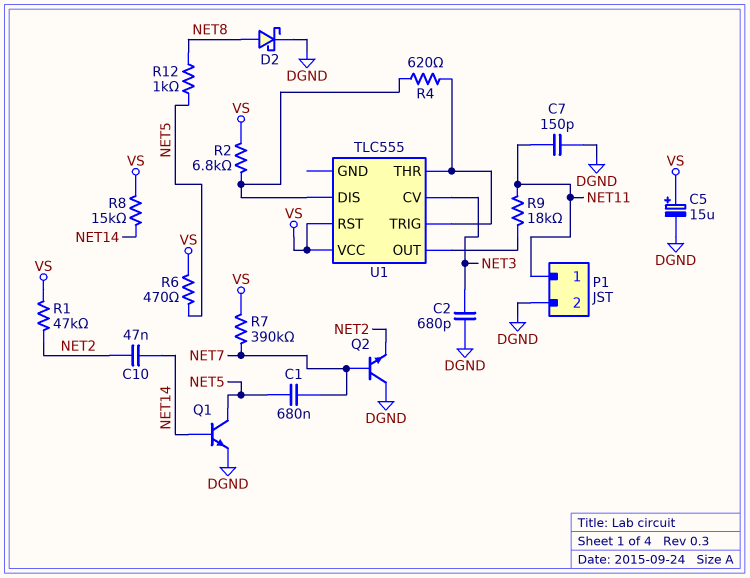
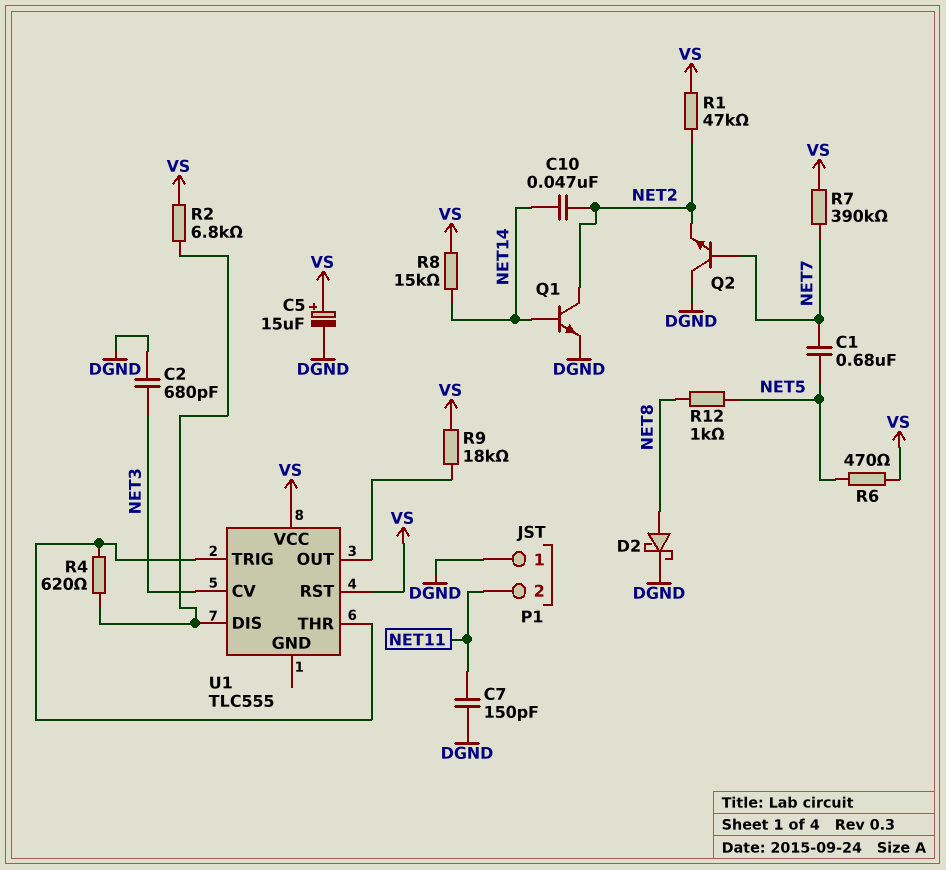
P1 pin 1: NET11 -> DGND
P1 pin 2: DGND -> NET11
Q1: NPN (B NET14, C NET5, E DGND) -> NPN (B NET14, C NET2, E DGND)
R9: 18k (NET11, U1/OUT) -> 18k (U1/OUT, VS)

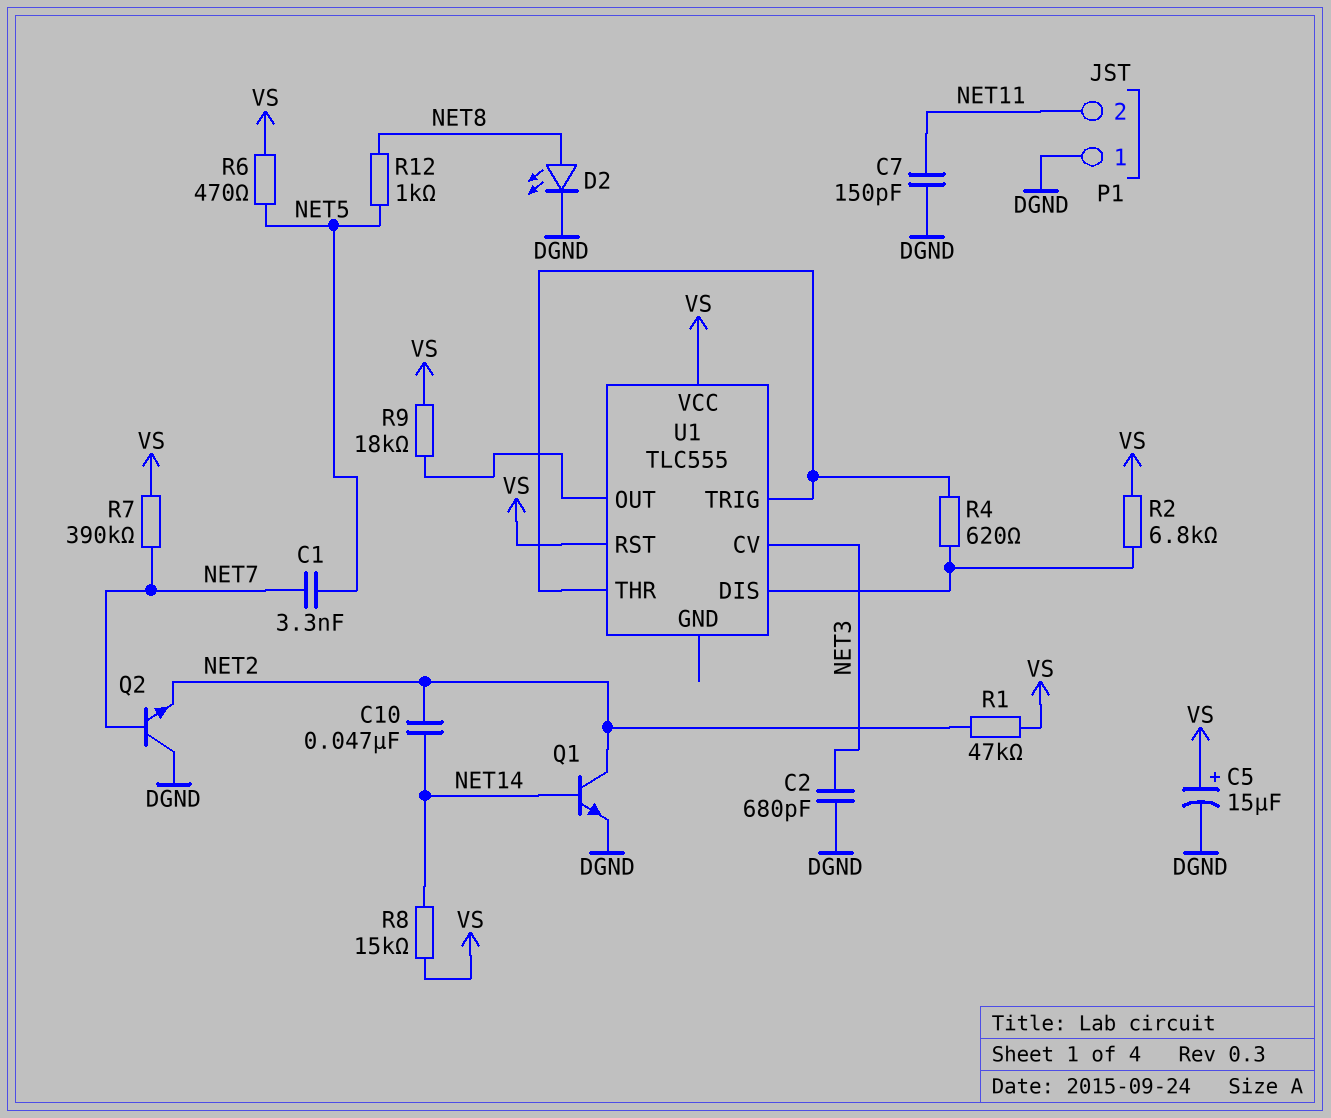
C1: 680nF (NET5, NET7) -> 3.3nF (NET5, NET7)
D2: schottky (A NET8, K DGND) -> LED (A NET8, K DGND)

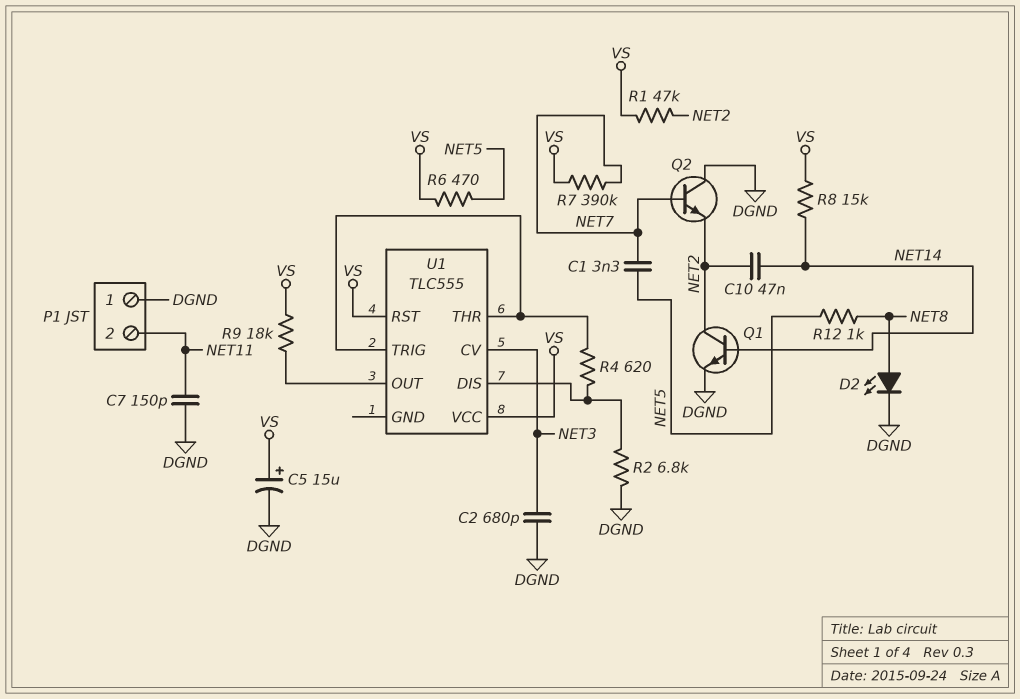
R2: 6.8k (U1/DIS, VS) -> 6.8k (DGND, U1/DIS)

